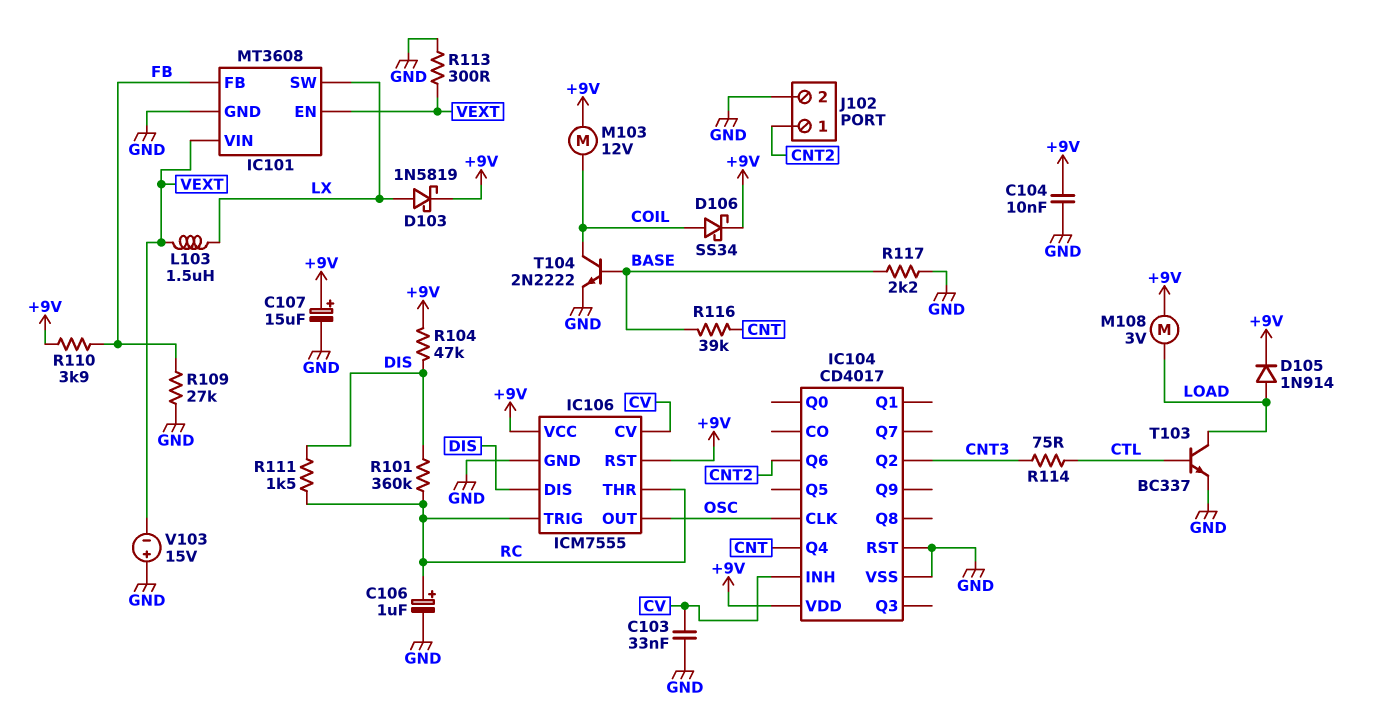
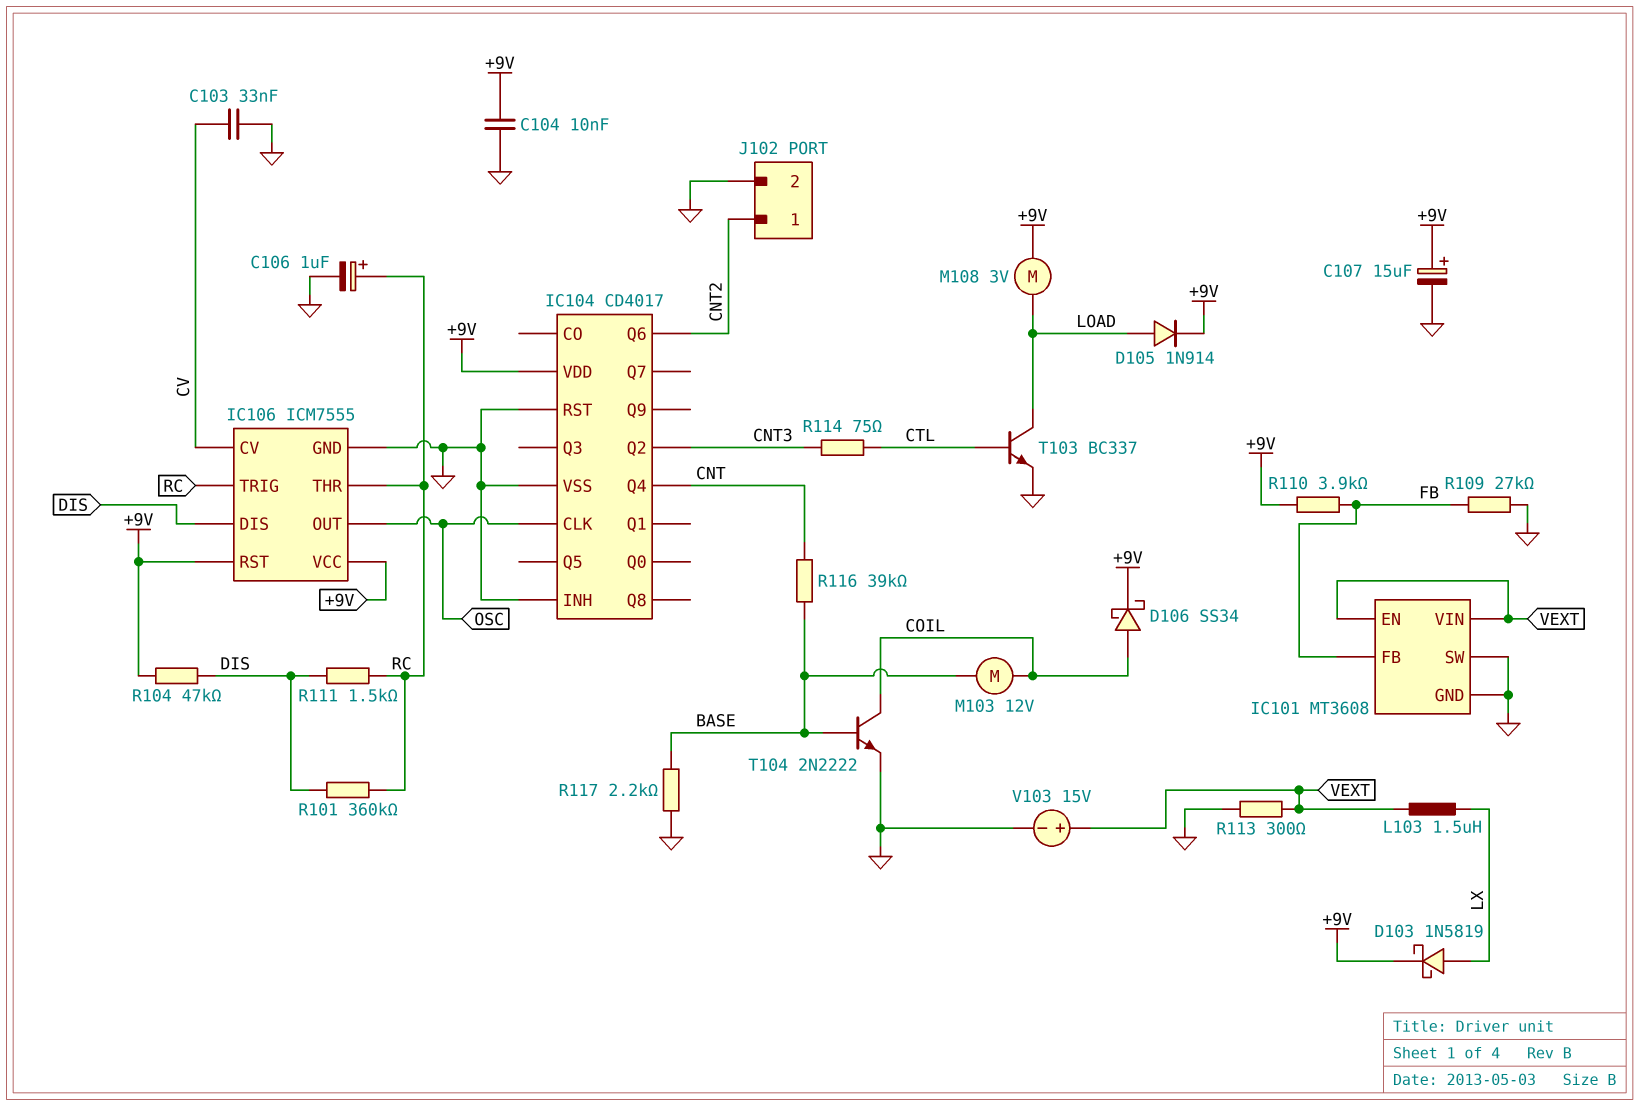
IC101 pin SW: LX -> GND
IC104 pin INH: CV -> GND
M103: motor 12V (+9V, COIL) -> motor 12V (BASE, COIL)
V103: 15V (plus GND, minus VEXT) -> 15V (plus VEXT, minus GND)

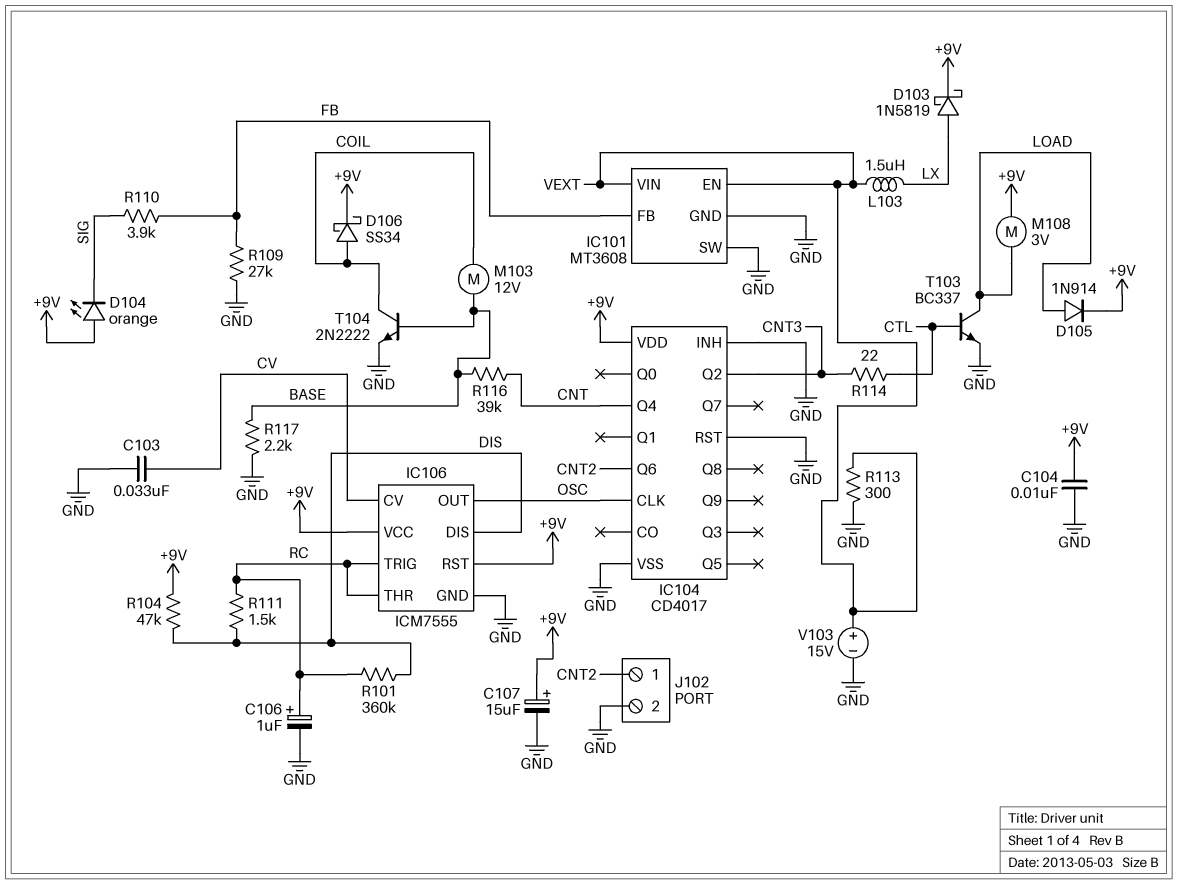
D104: none -> LED orange (A +9V, K SIG)
R110: 3.9k (+9V, FB) -> 3.9k (FB, SIG)
R114: 75 (CNT3, CTL) -> 22 (CNT3, CTL)

